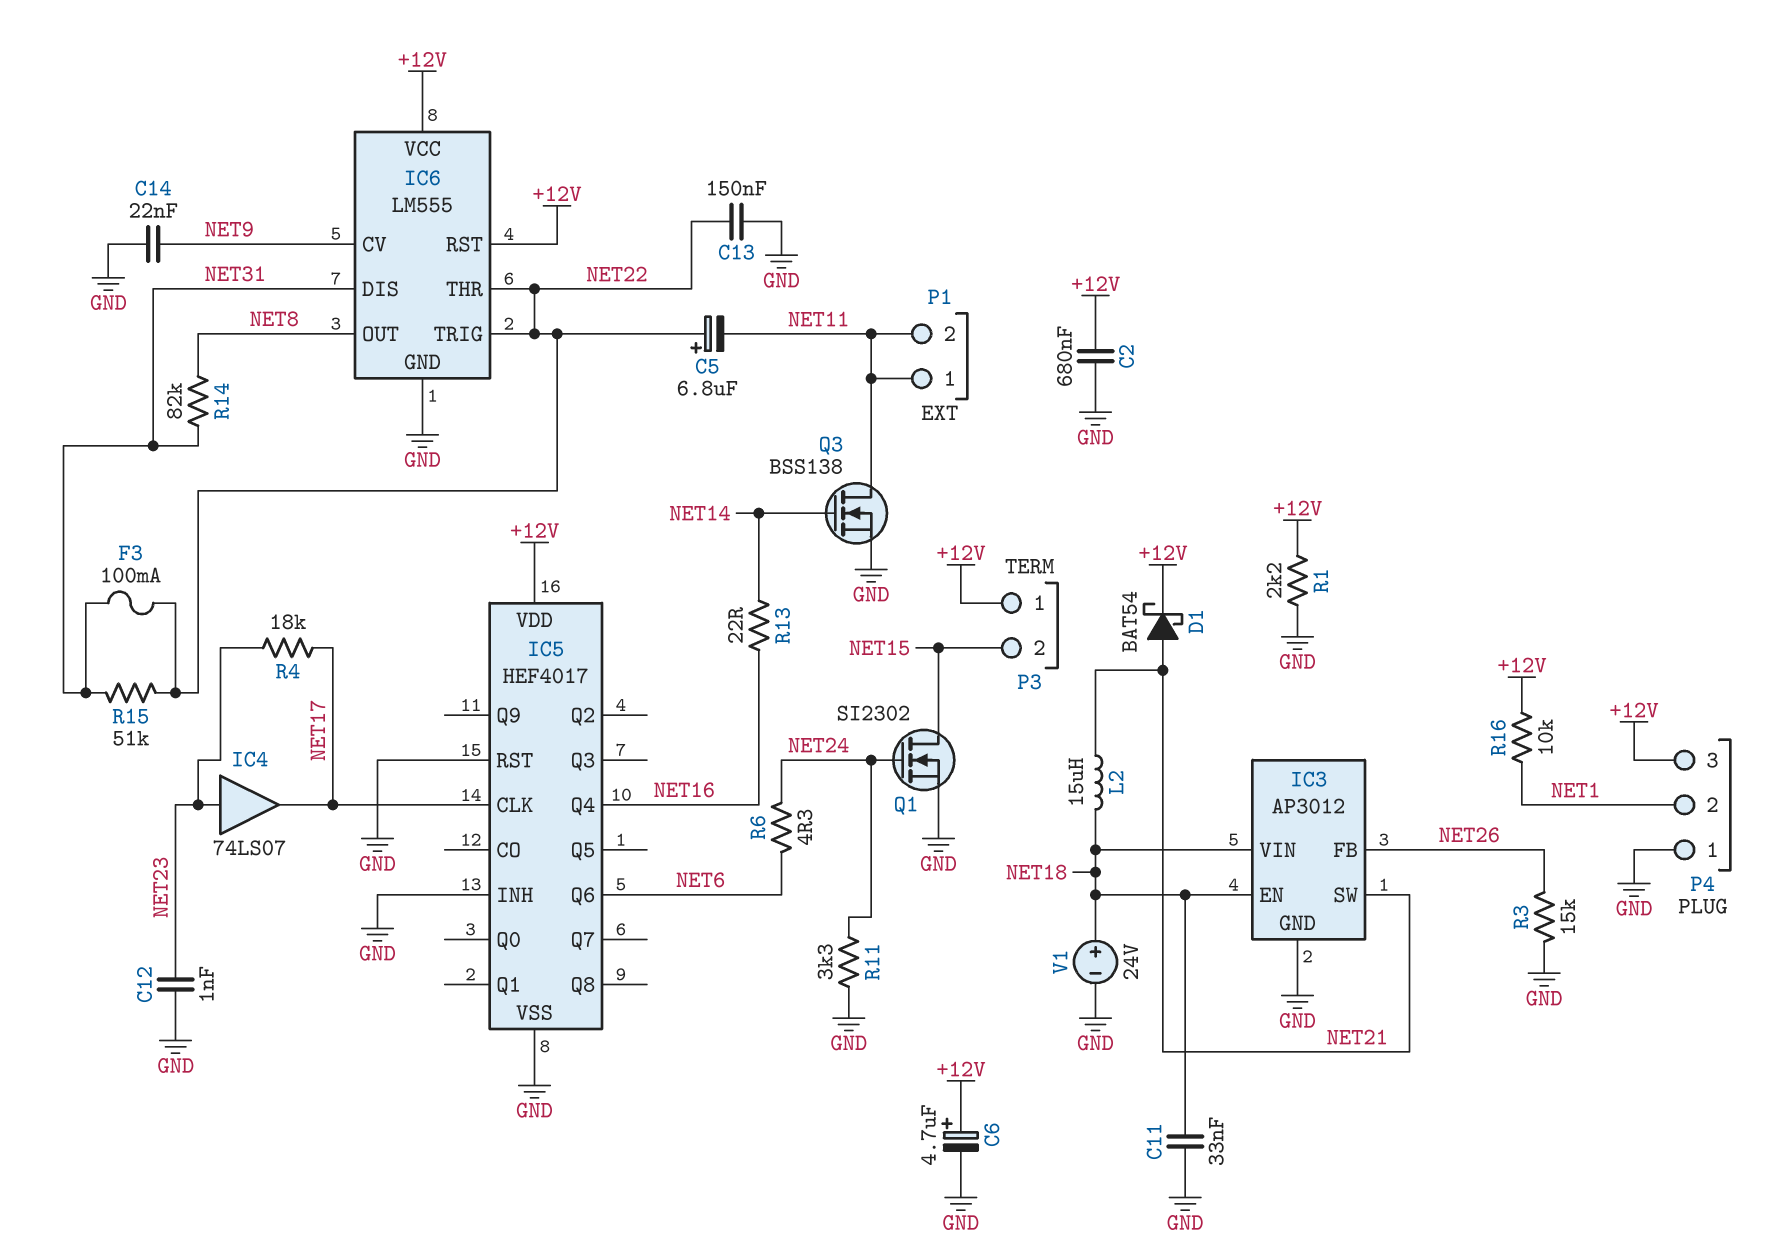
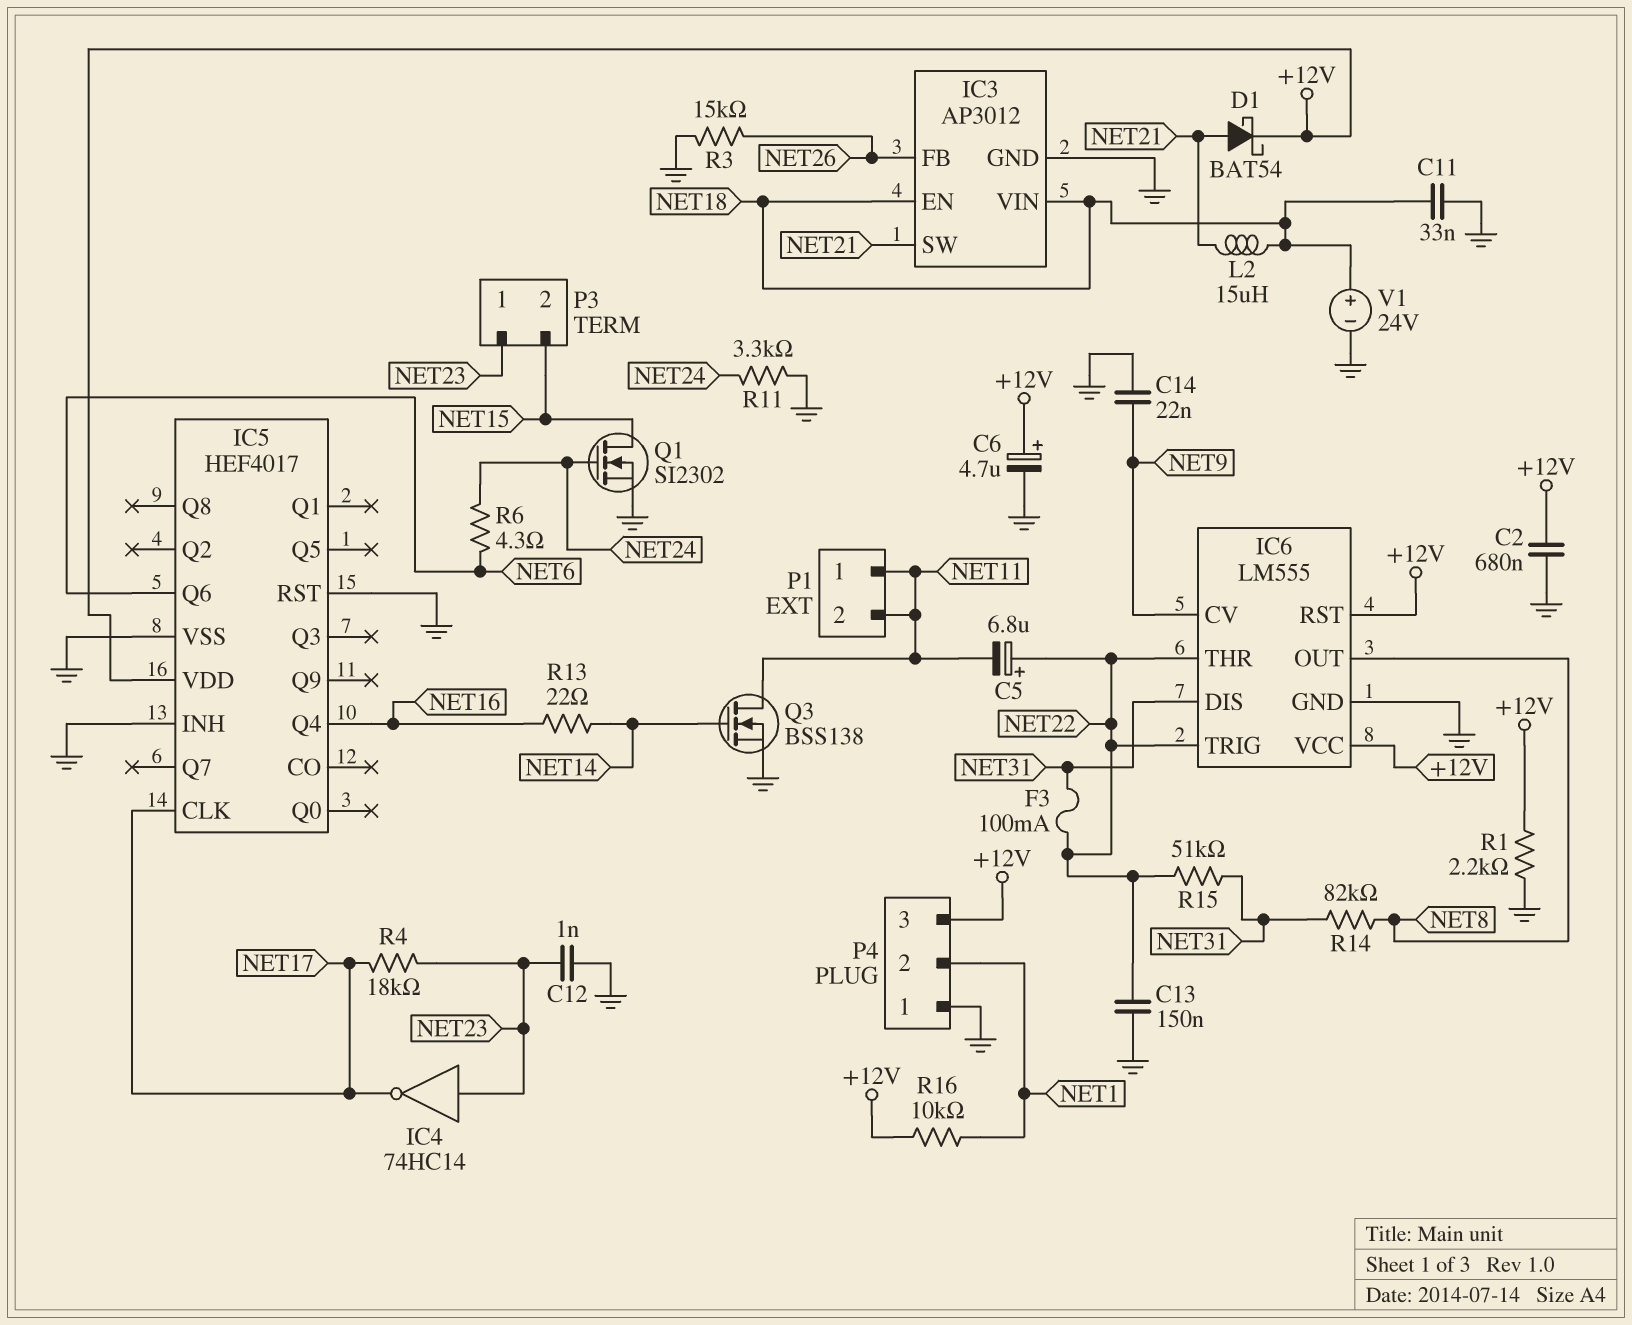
IC4: buffer 74LS07 (in NET23, out NET17) -> NOT 74HC14 (in NET23, out NET17)
P3 pin 1: +12V -> NET23

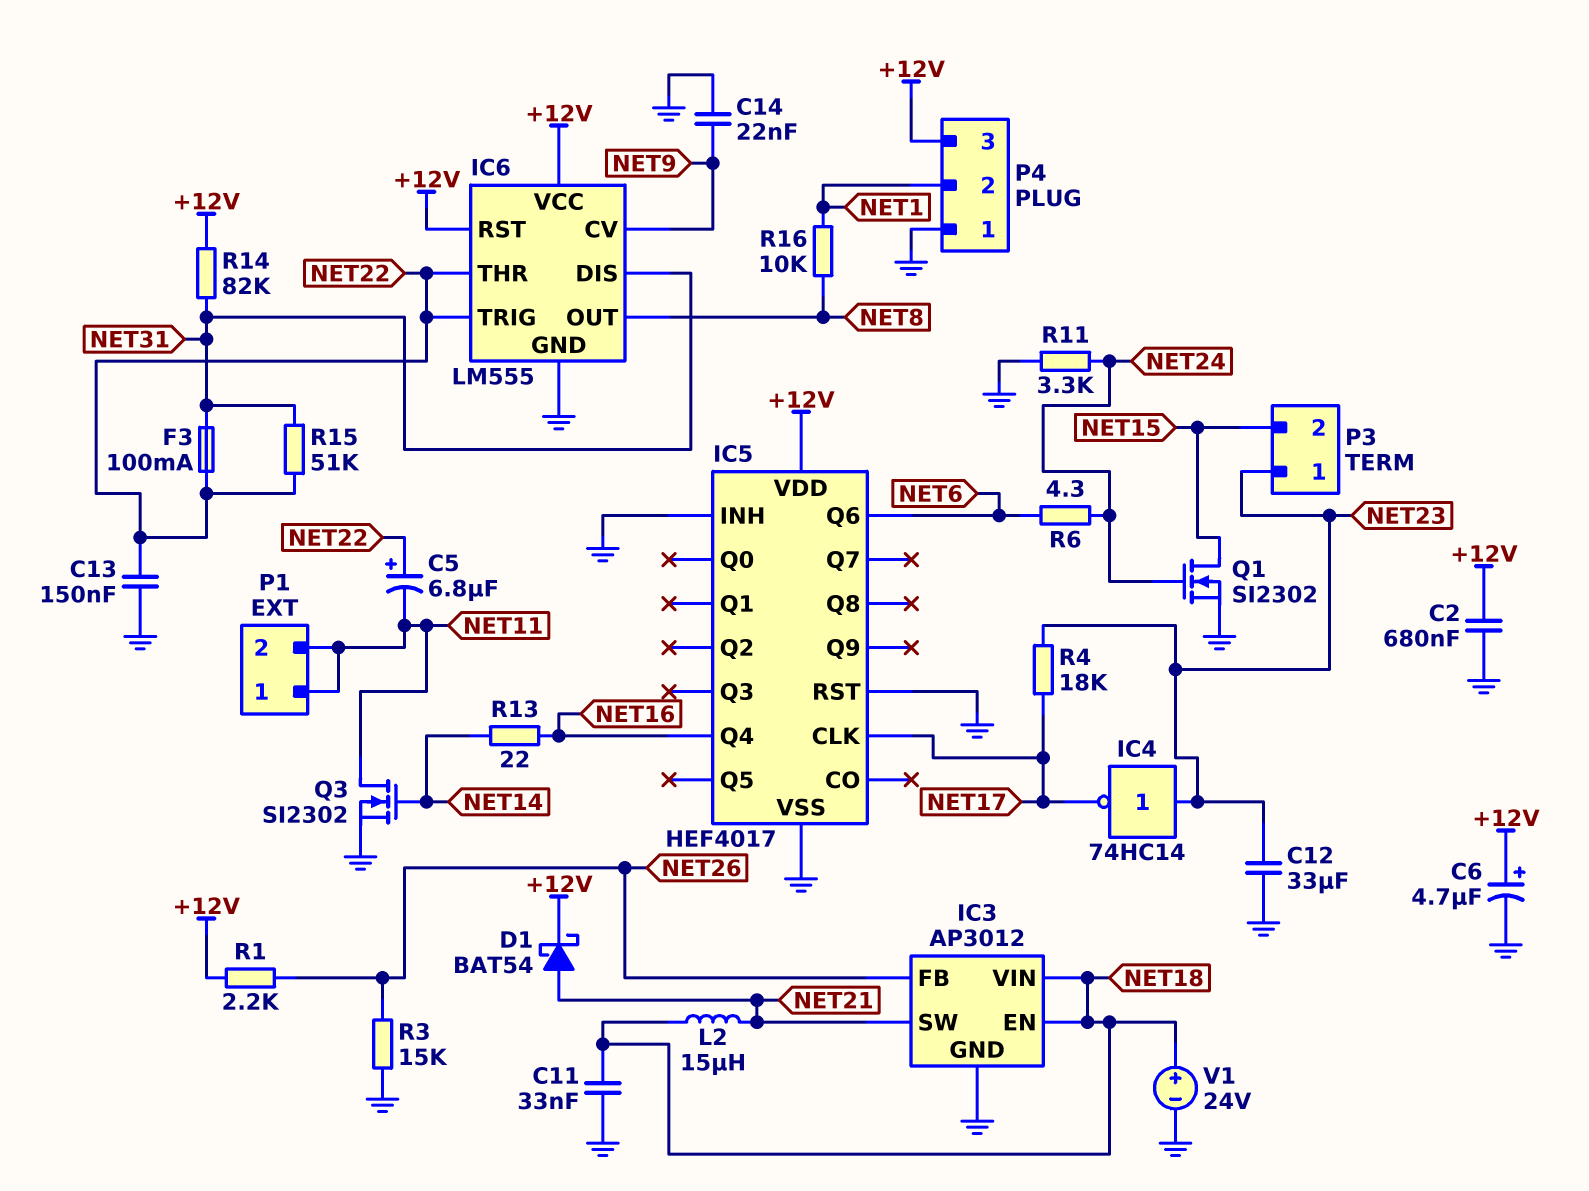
C12: 1nF (GND, NET23) -> 33uF (GND, NET23)
Q3: NMOS BSS138 (G NET14, D NET11, S GND) -> NMOS SI2302 (G NET14, D NET11, S GND)
R1: 2.2k (+12V, GND) -> 2.2k (+12V, NET26)
R14: 82k (NET8, NET31) -> 82k (+12V, NET31)
R16: 10k (+12V, NET1) -> 10k (NET1, NET8)

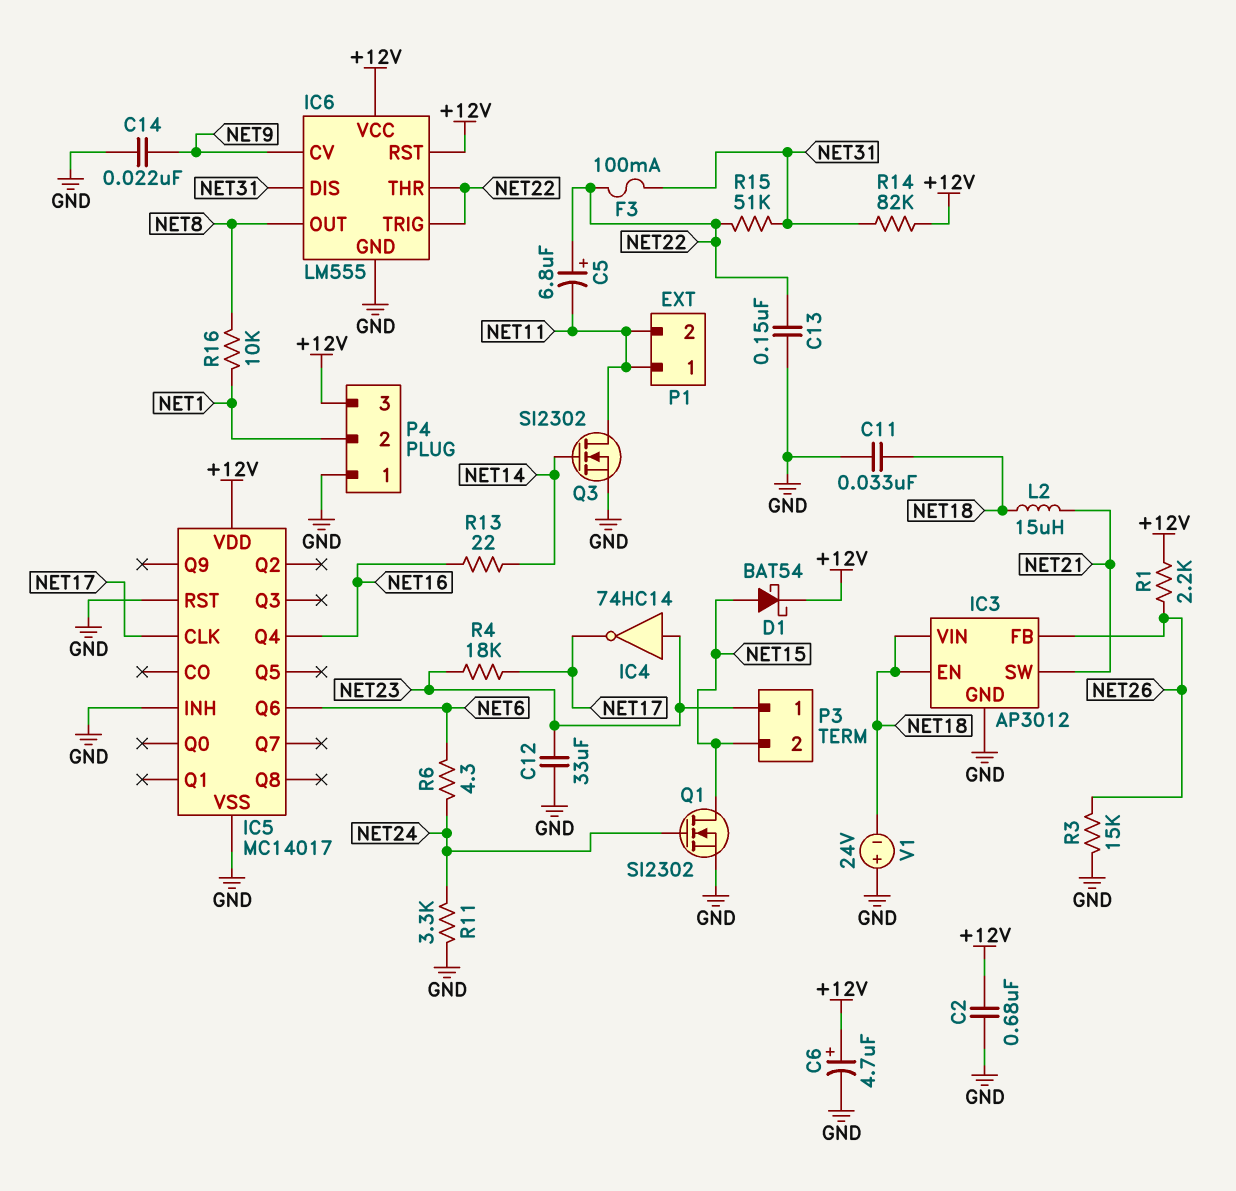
D1: schottky BAT54 (A NET21, K +12V) -> schottky BAT54 (A NET15, K +12V)
IC5: HEF4017 -> MC14017
V1: 24V (plus NET18, minus GND) -> 24V (plus GND, minus NET18)

